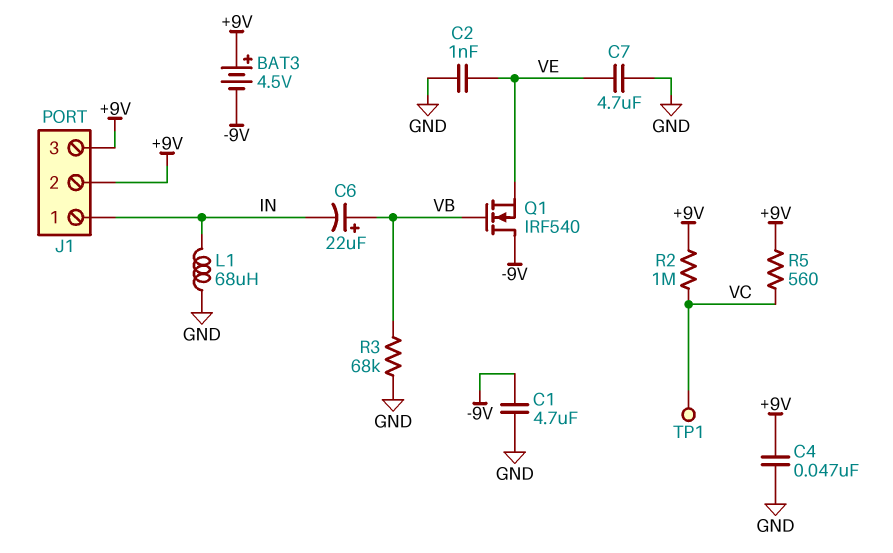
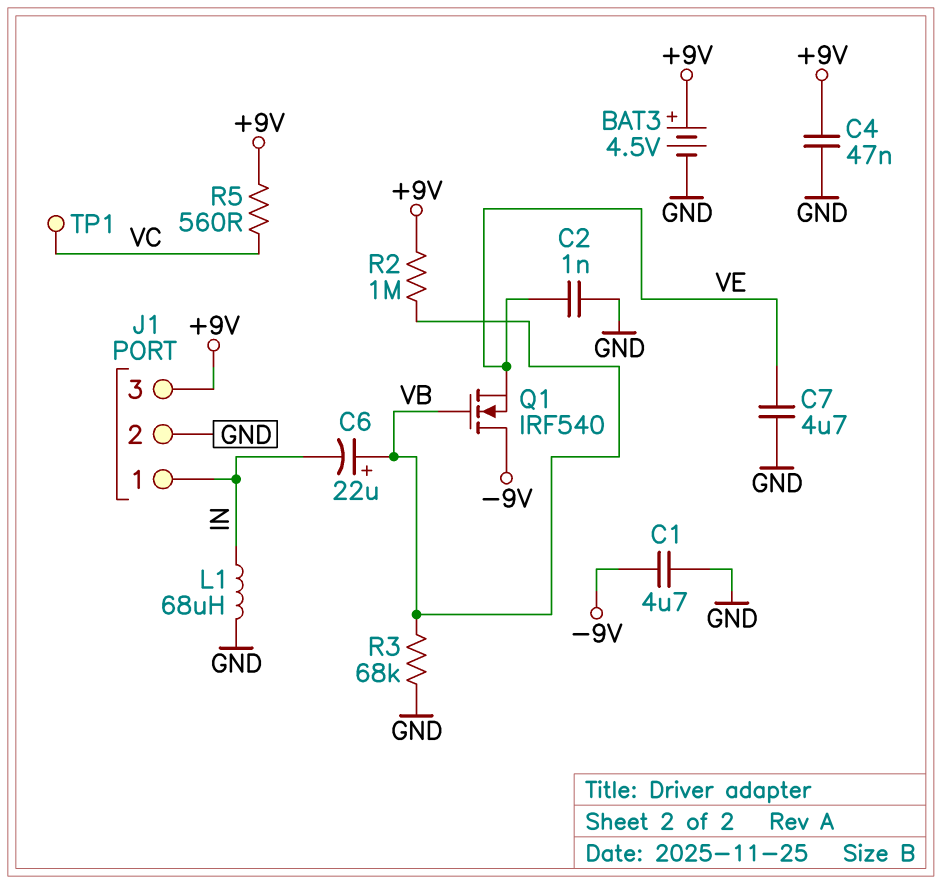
BAT3: 4.5V (plus +9V, minus -9V) -> 4.5V (plus +9V, minus GND)
J1 pin 2: +9V -> GND
R2: 1M (+9V, VC) -> 1M (+9V, VB)

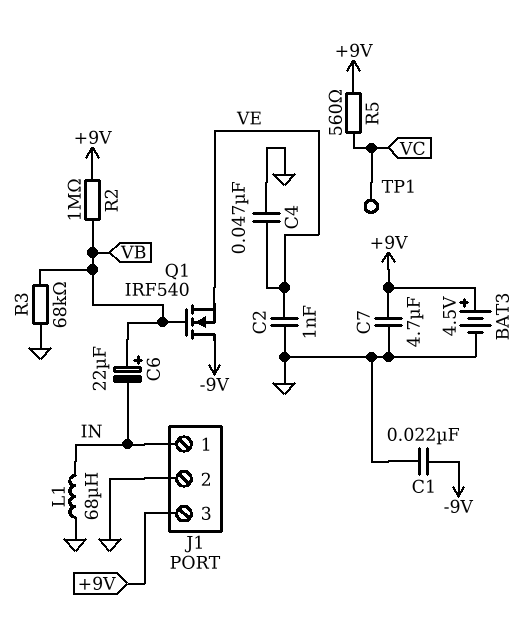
C1: 4.7uF (-9V, GND) -> 22nF (-9V, GND)
C4: 47nF (+9V, GND) -> 47nF (GND, VE)
C7: 4.7uF (GND, VE) -> 4.7uF (+9V, GND)

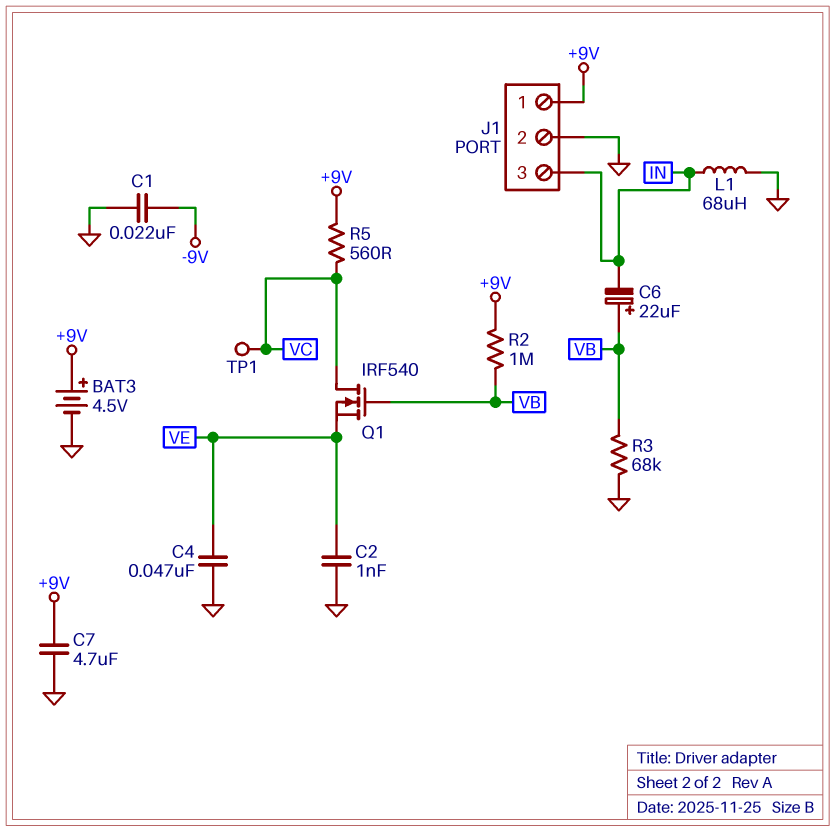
J1 pin 1: IN -> +9V
J1 pin 3: +9V -> IN
Q1: NMOS IRF540 (G VB, D -9V, S VE) -> NMOS IRF540 (G VB, D VC, S VE)

